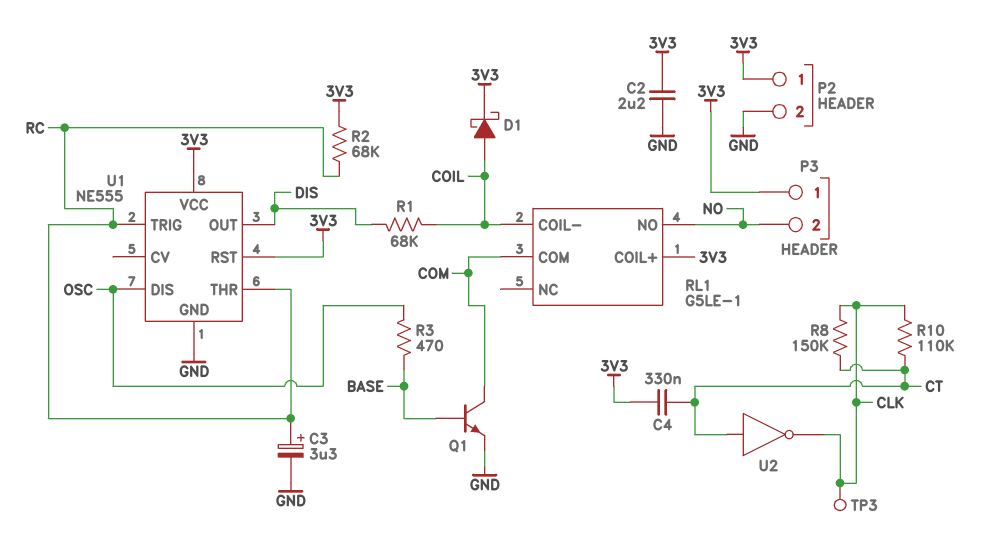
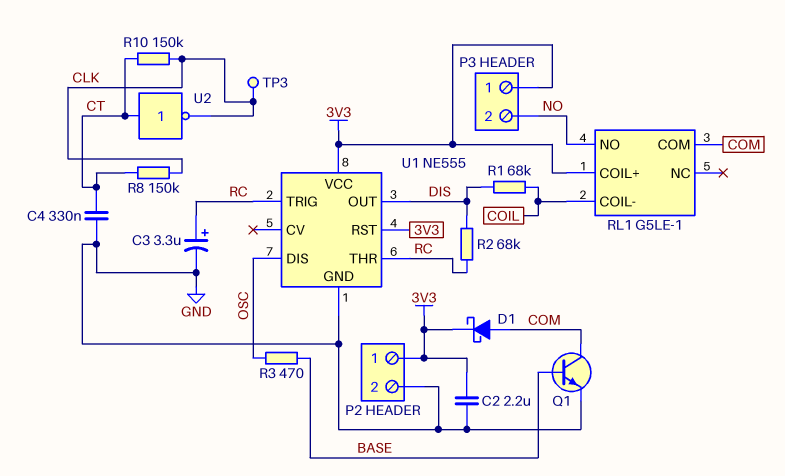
C4: 330nF (3V3, CT) -> 330nF (CT, GND)
D1: schottky (A COIL, K 3V3) -> schottky (A COM, K 3V3)
R2: 68k (3V3, RC) -> 68k (DIS, RC)
R10: 110k (CLK, CT) -> 150k (CLK, CT)

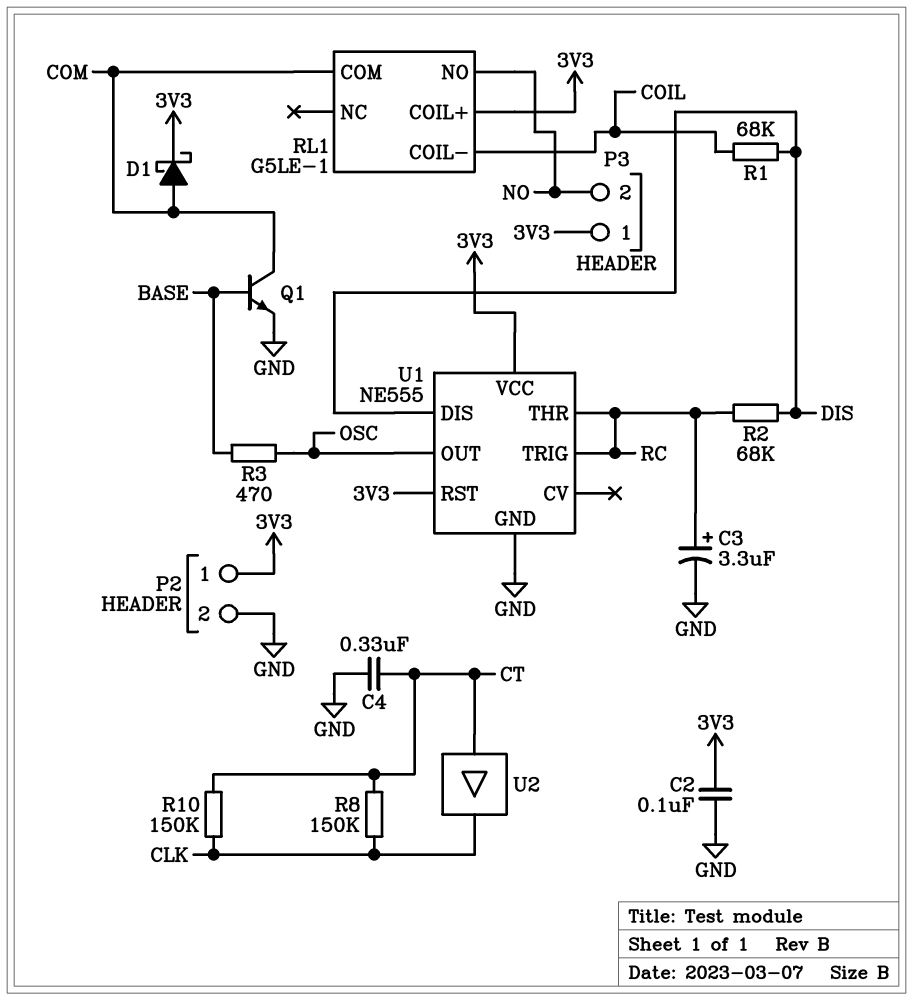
C2: 2.2uF (3V3, GND) -> 100nF (3V3, GND)
TP3: test point (CLK) -> none
U1 pin DIS: OSC -> DIS
U1 pin OUT: DIS -> OSC
U2: NOT (in CT, out CLK) -> buffer (in CT, out CLK)

